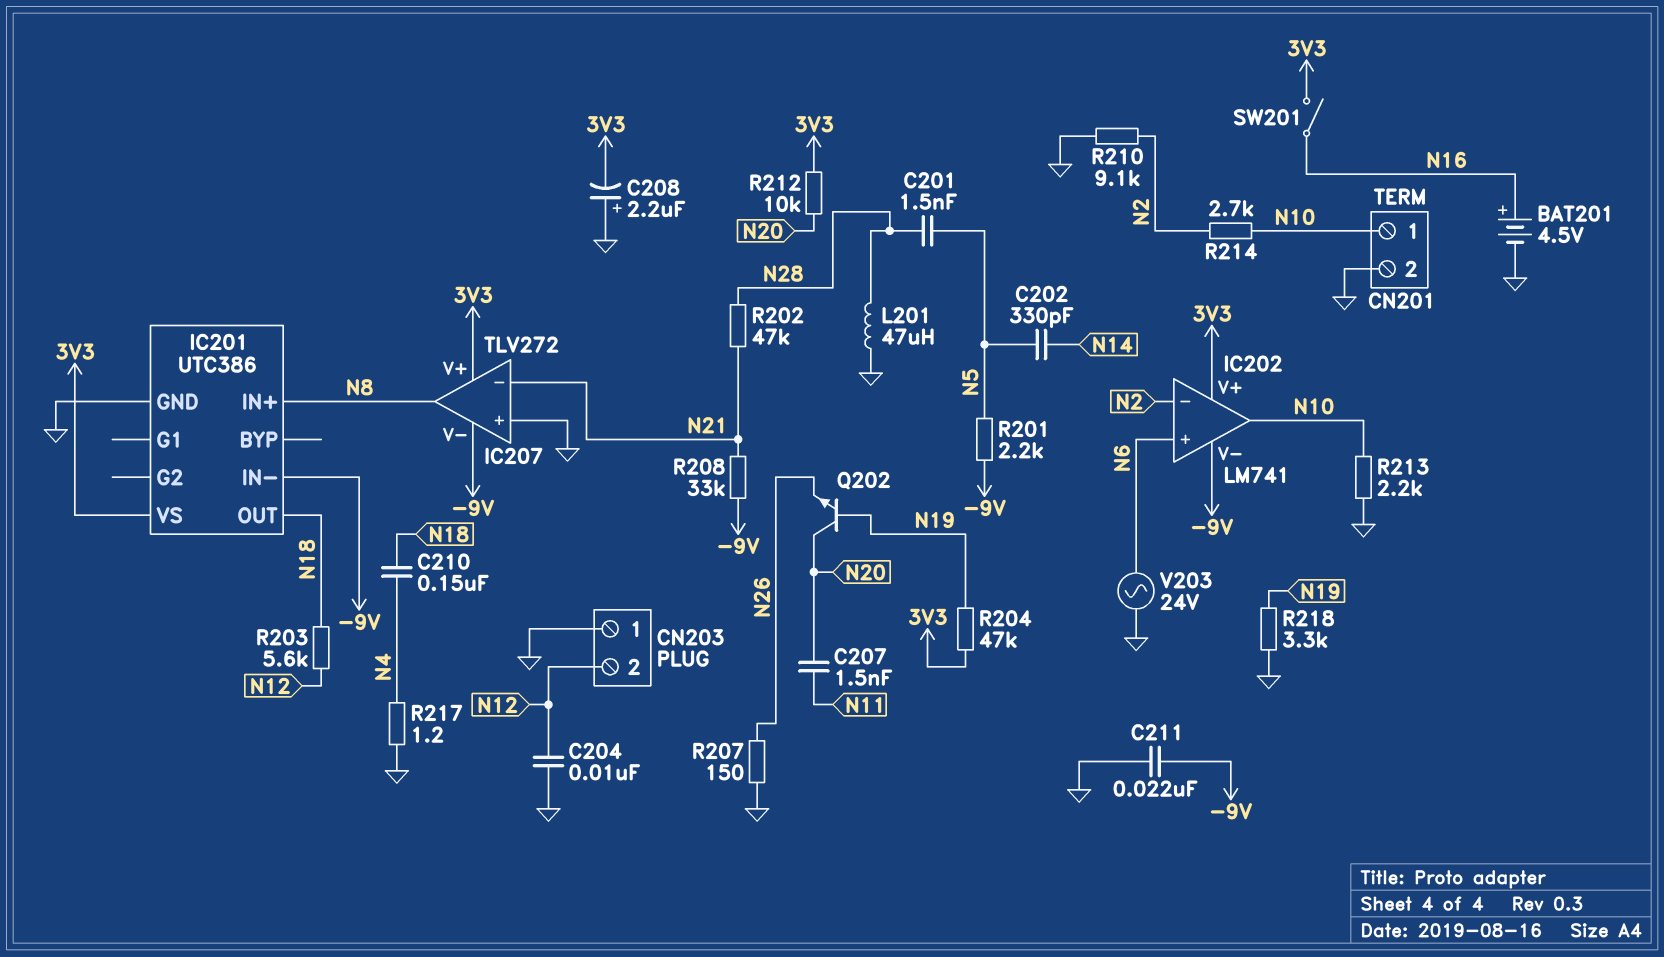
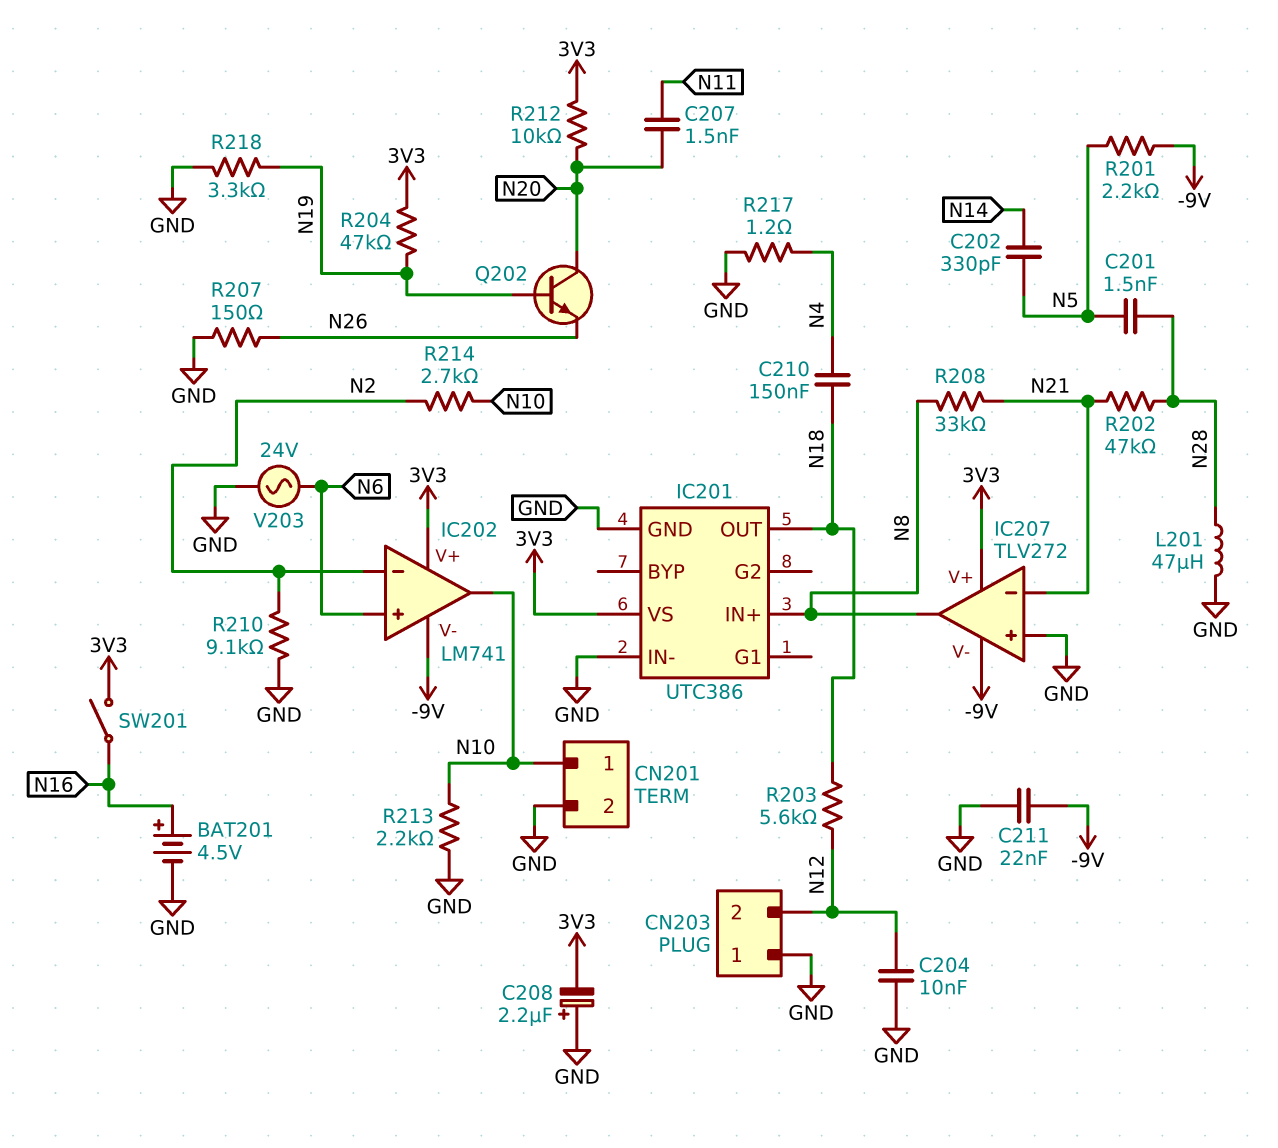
IC201 pin IN-: -9V -> GND
R208: 33k (-9V, N21) -> 33k (N8, N21)

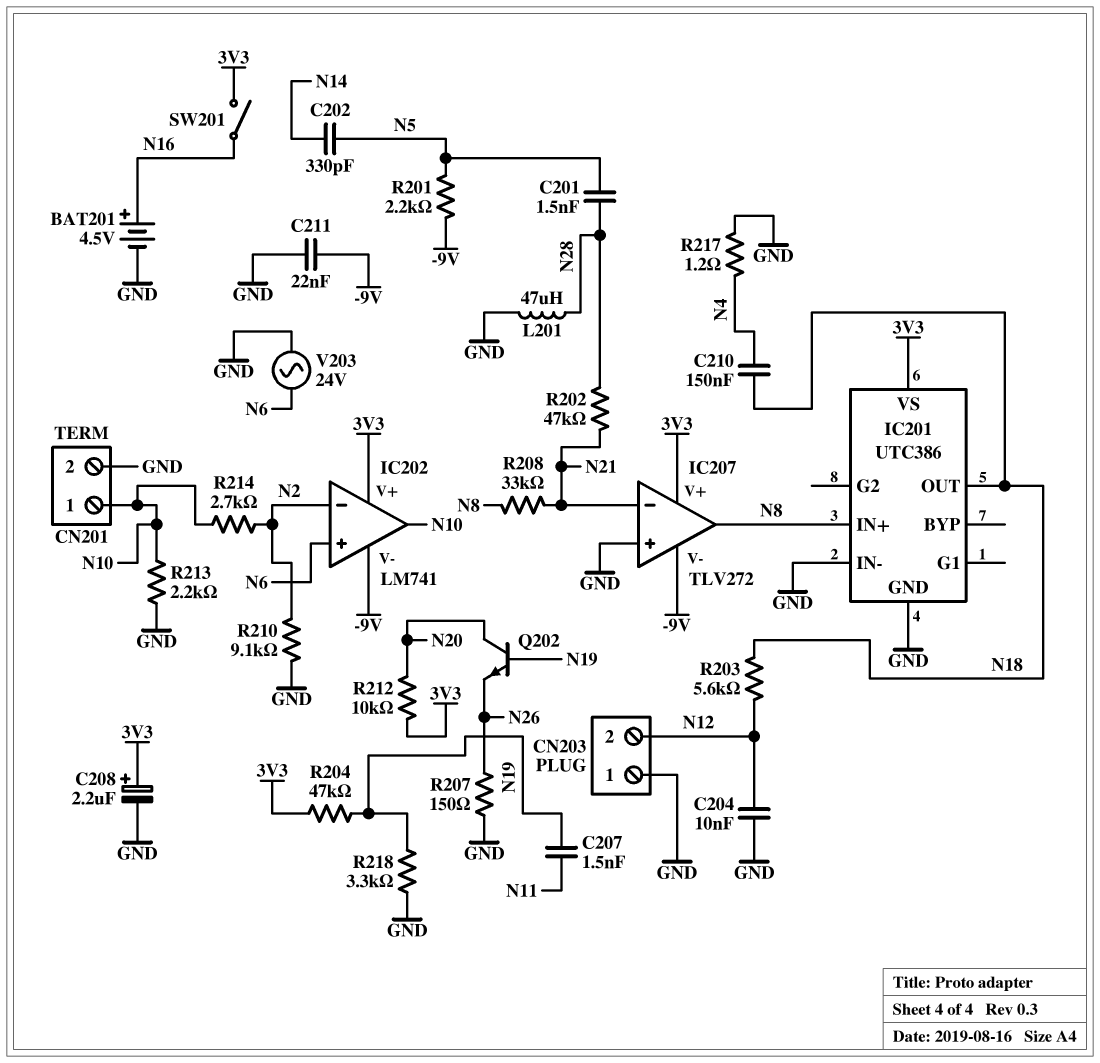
C207: 1.5nF (N11, N20) -> 1.5nF (N11, N19)
C208: 2.2uF (plus GND, minus 3V3) -> 2.2uF (plus 3V3, minus GND)

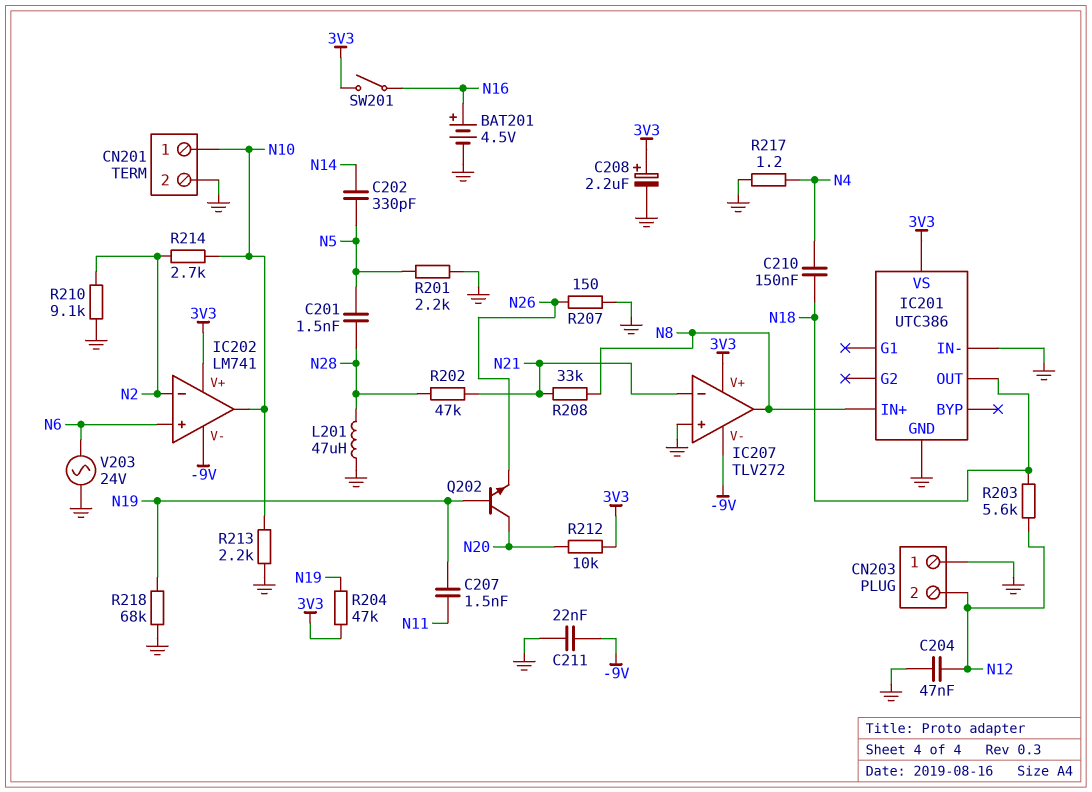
C204: 10nF (GND, N12) -> 47nF (GND, N12)
R201: 2.2k (-9V, N5) -> 2.2k (GND, N5)
R218: 3.3k (GND, N19) -> 68k (GND, N19)

